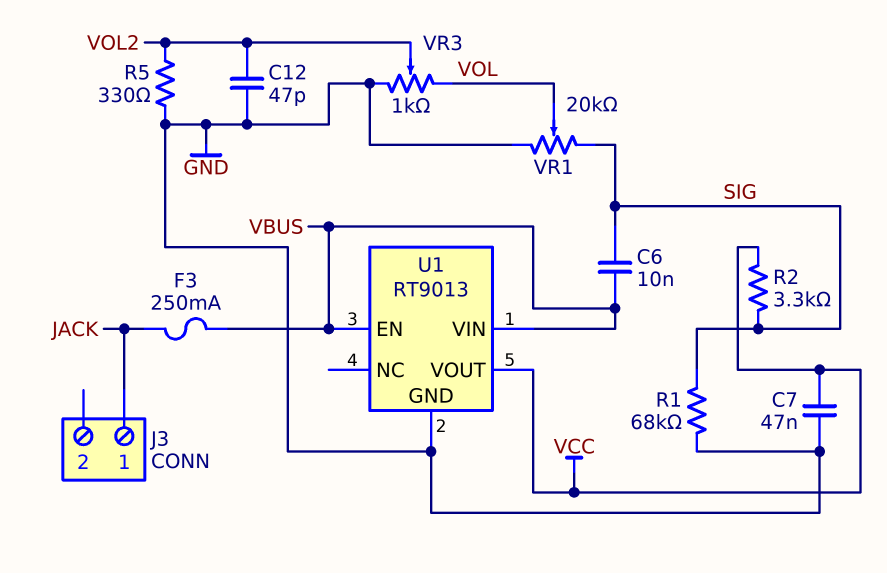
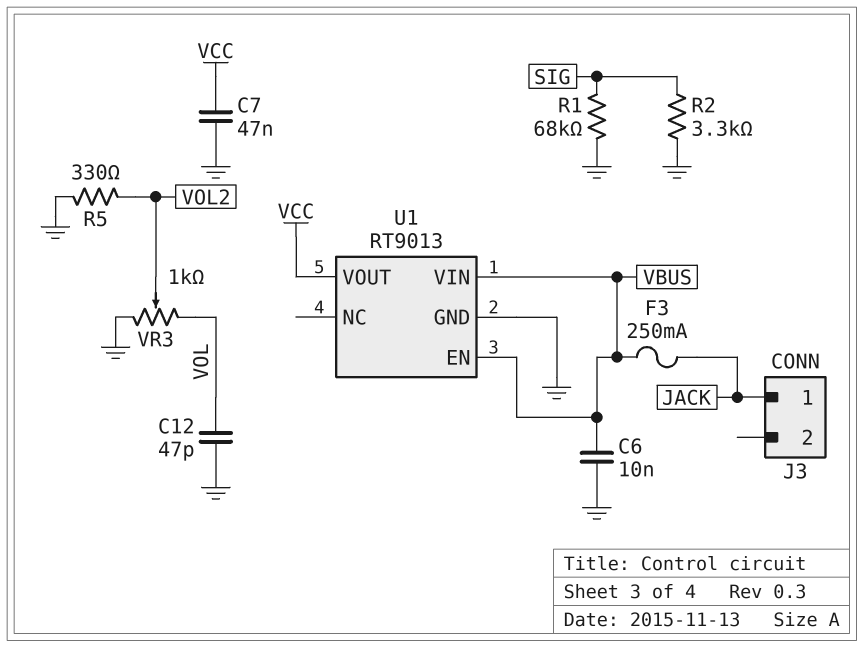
C6: 10nF (SIG, VBUS) -> 10nF (GND, VBUS)
C12: 47pF (GND, VOL2) -> 47pF (GND, VOL)
R2: 3.3k (SIG, VCC) -> 3.3k (GND, SIG)
VR1: 20k (GND, SIG, wiper VOL) -> none

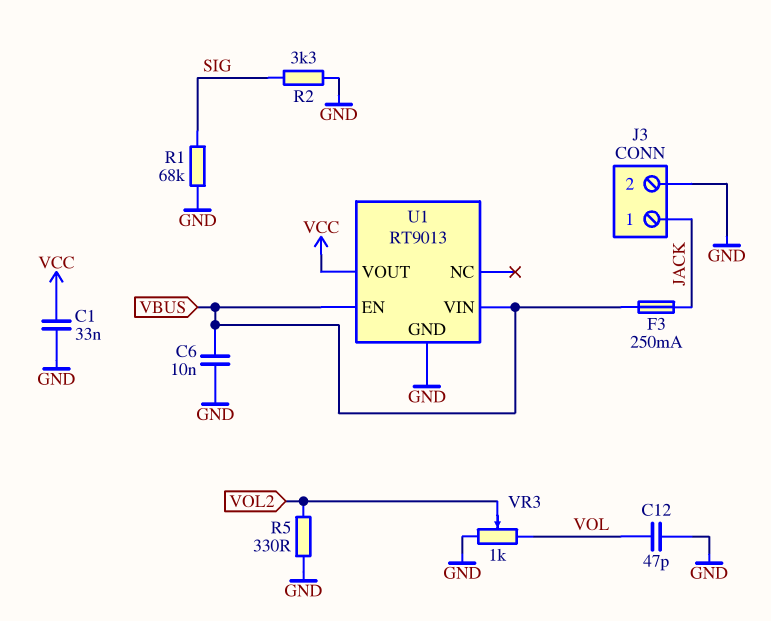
C1: none -> 33nF (GND, VCC)
C7: 47nF (GND, VCC) -> none
J3 pin 2: none -> GND

